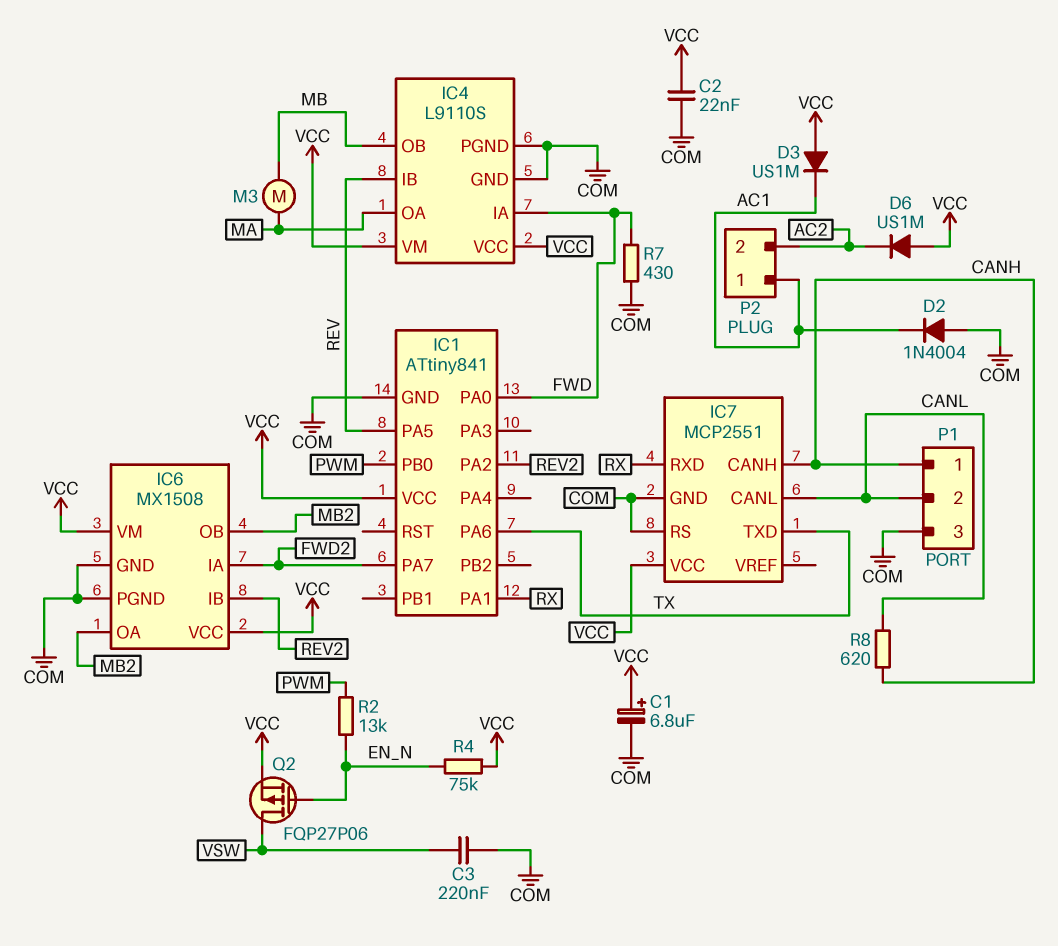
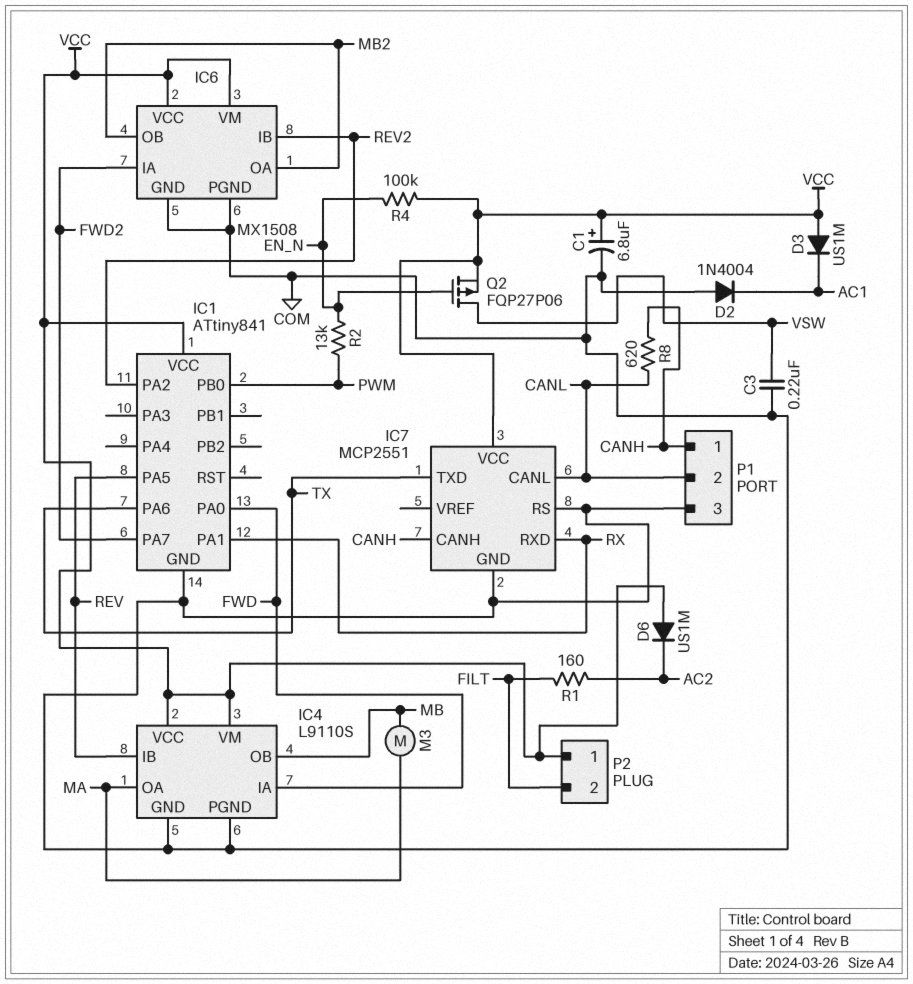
C2: 22nF (COM, VCC) -> none
P2 pin 1: AC1 -> VCC
P2 pin 2: AC2 -> FILT
R1: none -> 160 (AC2, FILT)
R4: 75k (EN_N, VCC) -> 100k (EN_N, VCC)
R7: 430 (COM, FWD) -> none

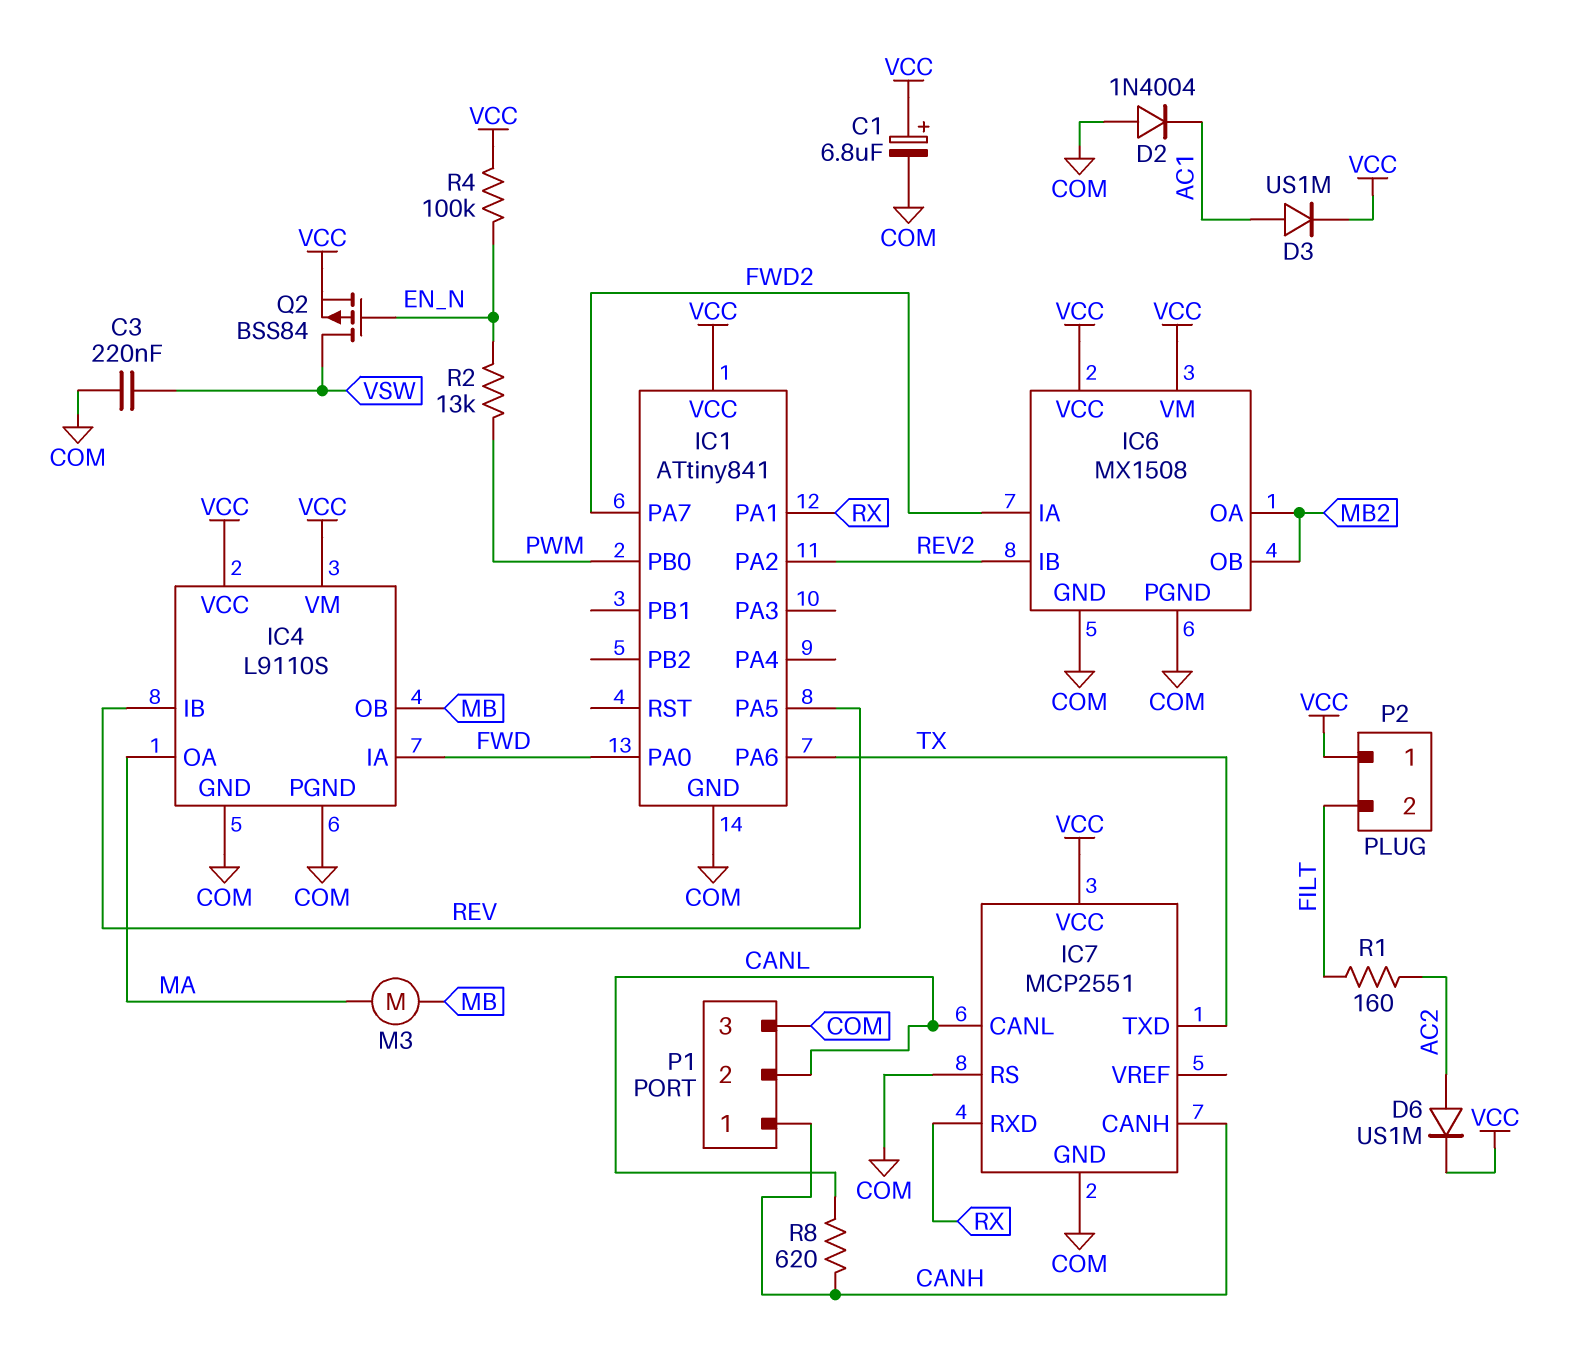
D3: diode US1M (A VCC, K AC1) -> diode US1M (A AC1, K VCC)
D6: diode US1M (A VCC, K AC2) -> diode US1M (A AC2, K VCC)
Q2: PMOS FQP27P06 (G EN_N, D VSW, S VCC) -> PMOS BSS84 (G EN_N, D VSW, S VCC)

